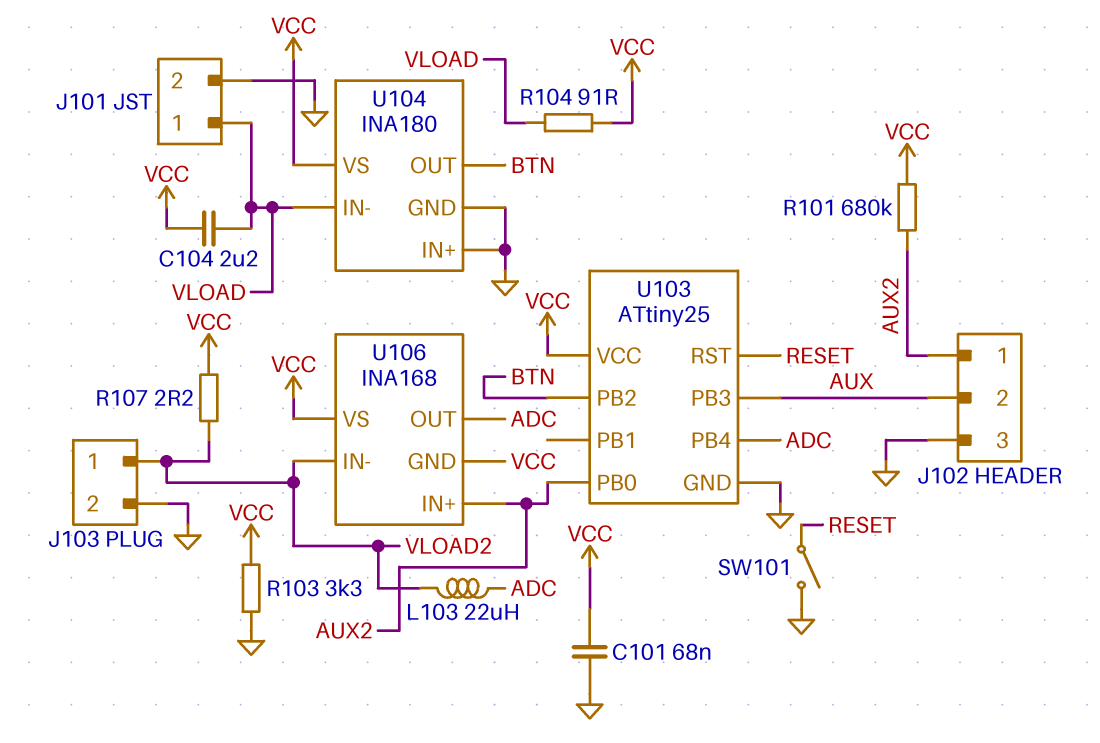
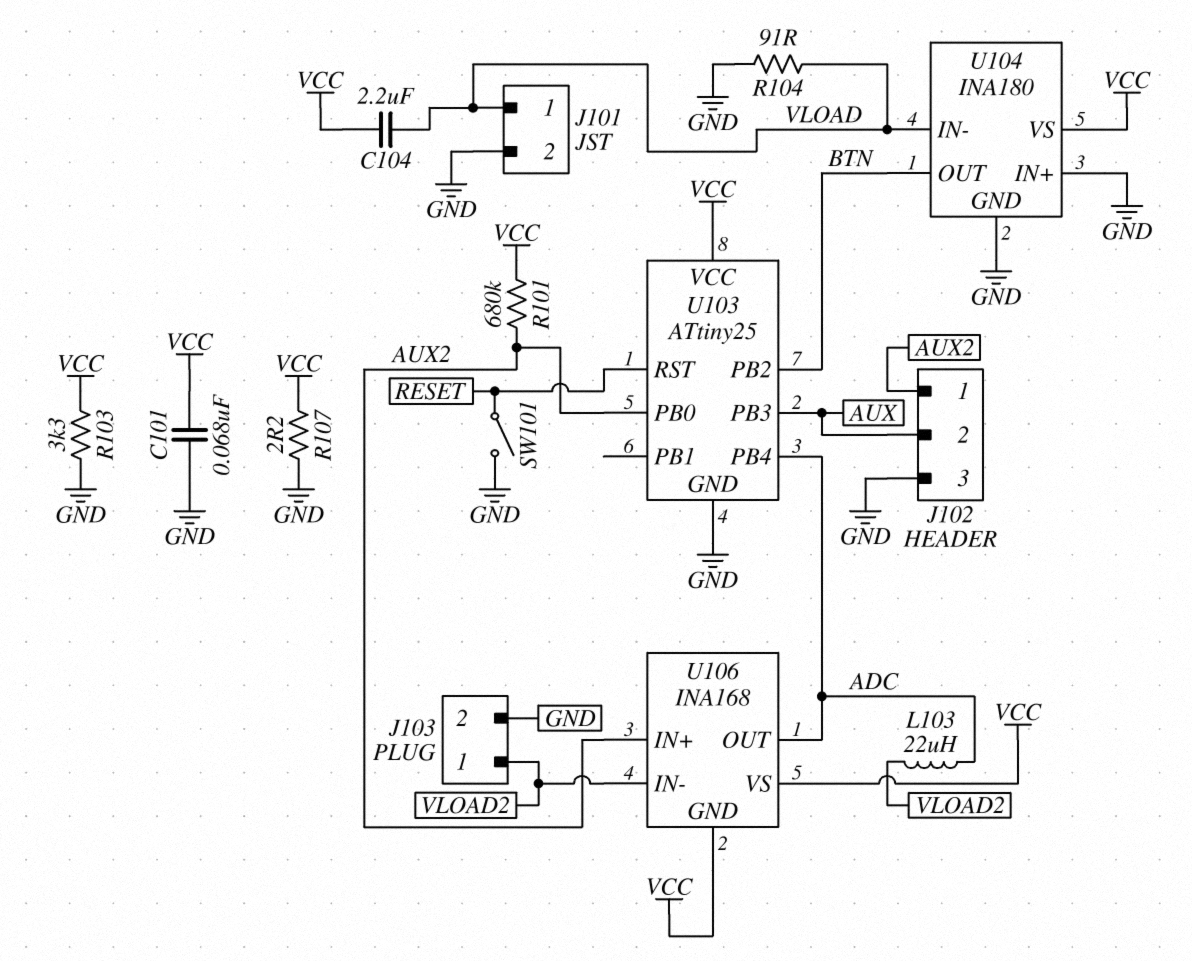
R104: 91 (VCC, VLOAD) -> 91 (GND, VLOAD)
R107: 2.2 (VCC, VLOAD2) -> 2.2 (GND, VCC)

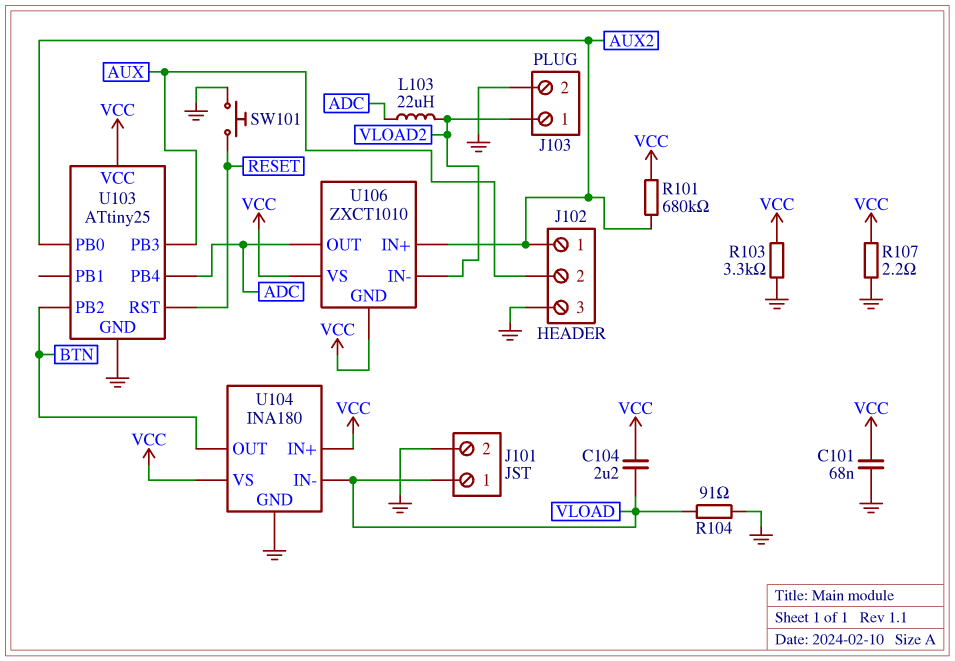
SW101: switch (GND, RESET) -> button (GND, RESET)
U104 pin IN+: GND -> VCC
U106: INA168 -> ZXCT1010

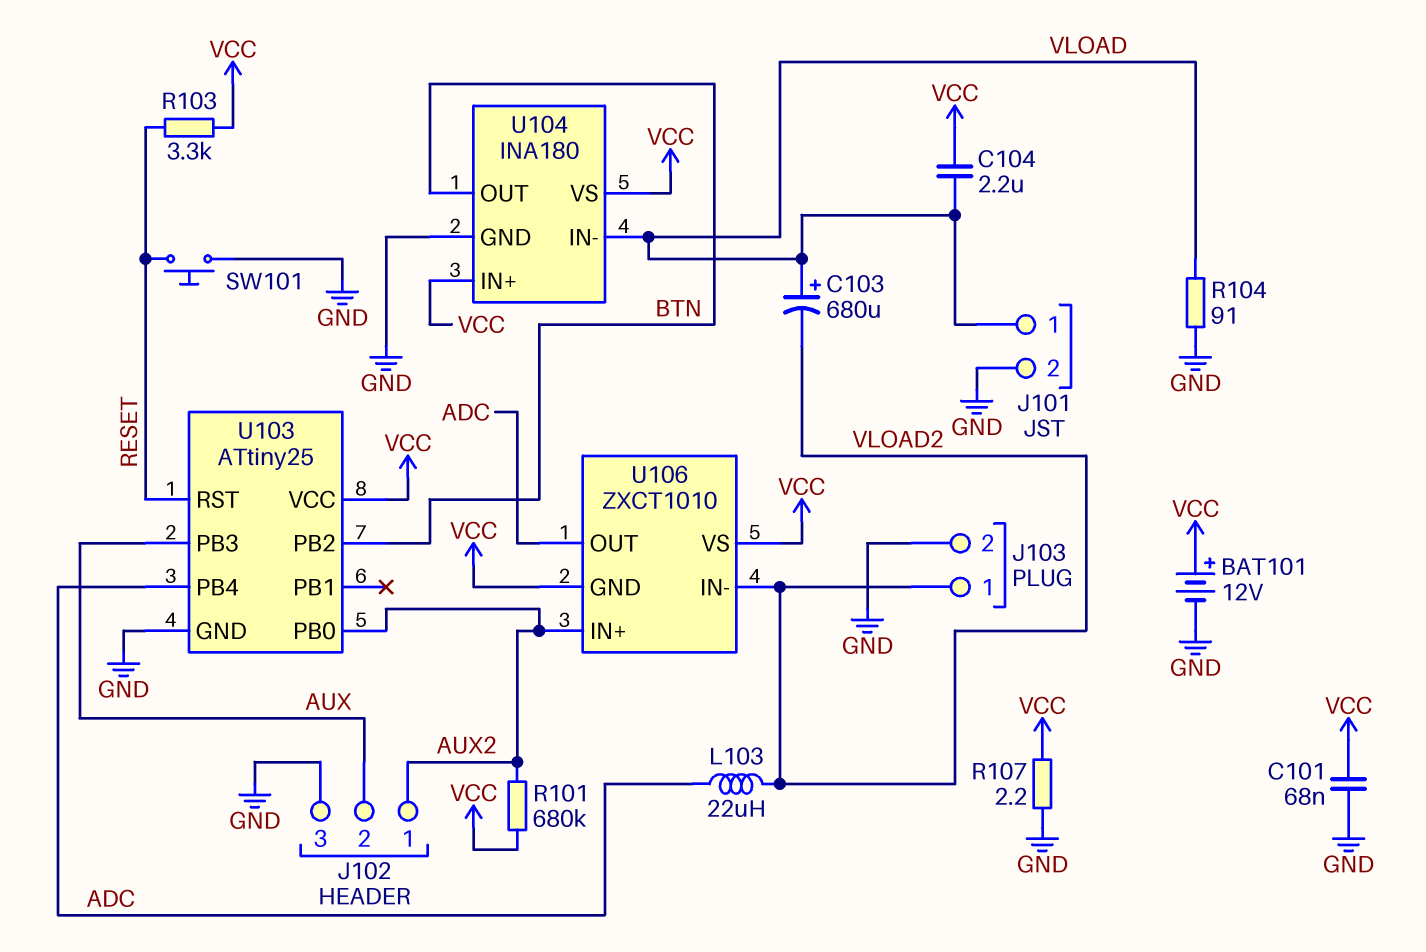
BAT101: none -> 12V (plus VCC, minus GND)
C103: none -> 680uF (plus VLOAD, minus VLOAD2)
R103: 3.3k (GND, VCC) -> 3.3k (RESET, VCC)

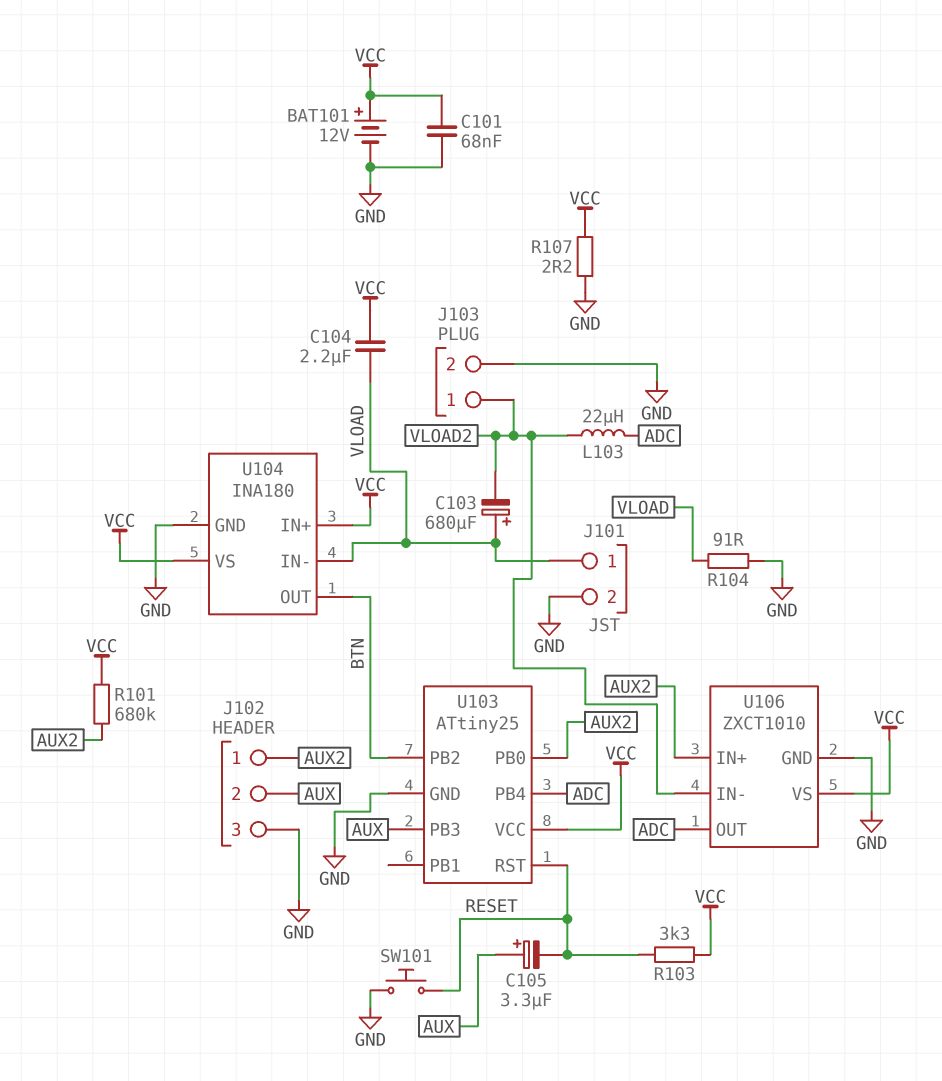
C105: none -> 3.3uF (plus AUX, minus RESET)
U106 pin GND: VCC -> GND

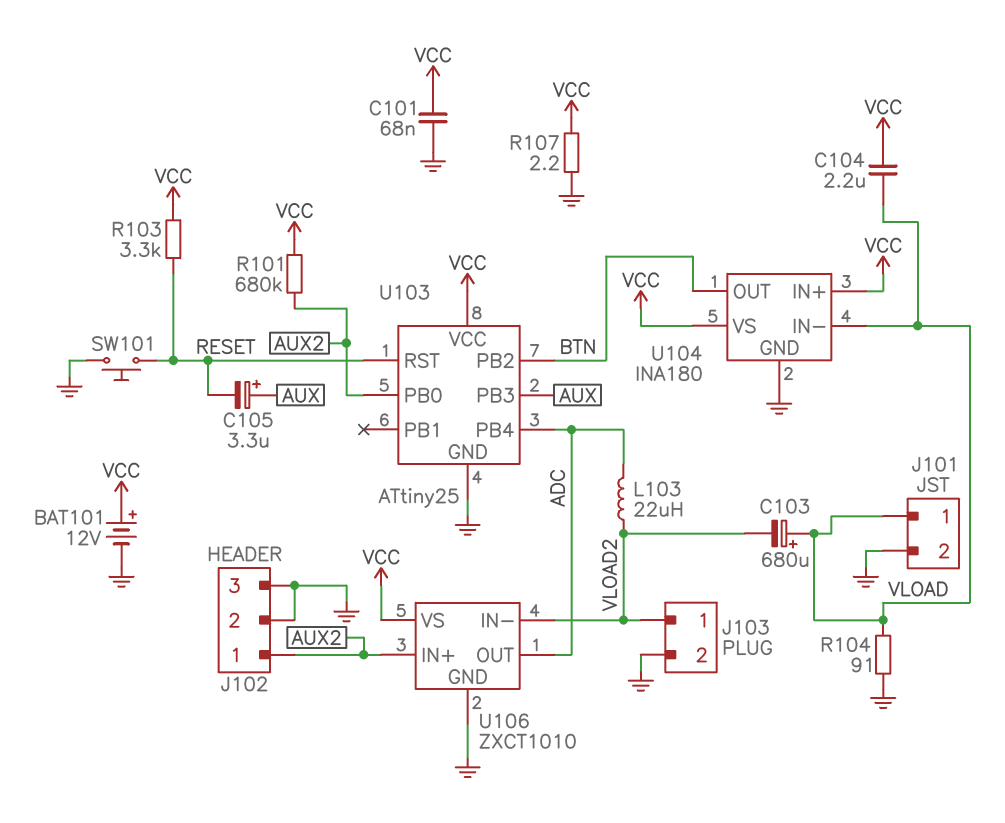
J102 pin 2: AUX -> GND

